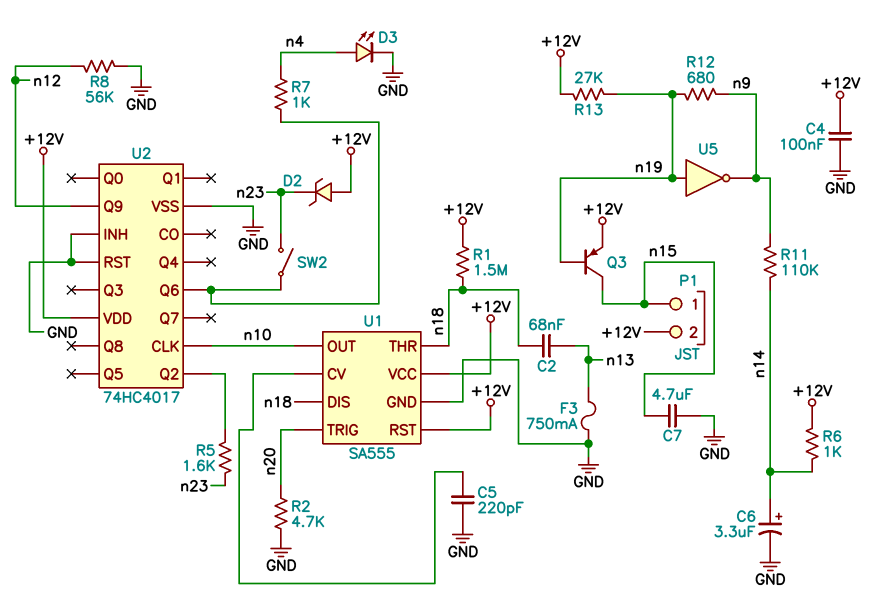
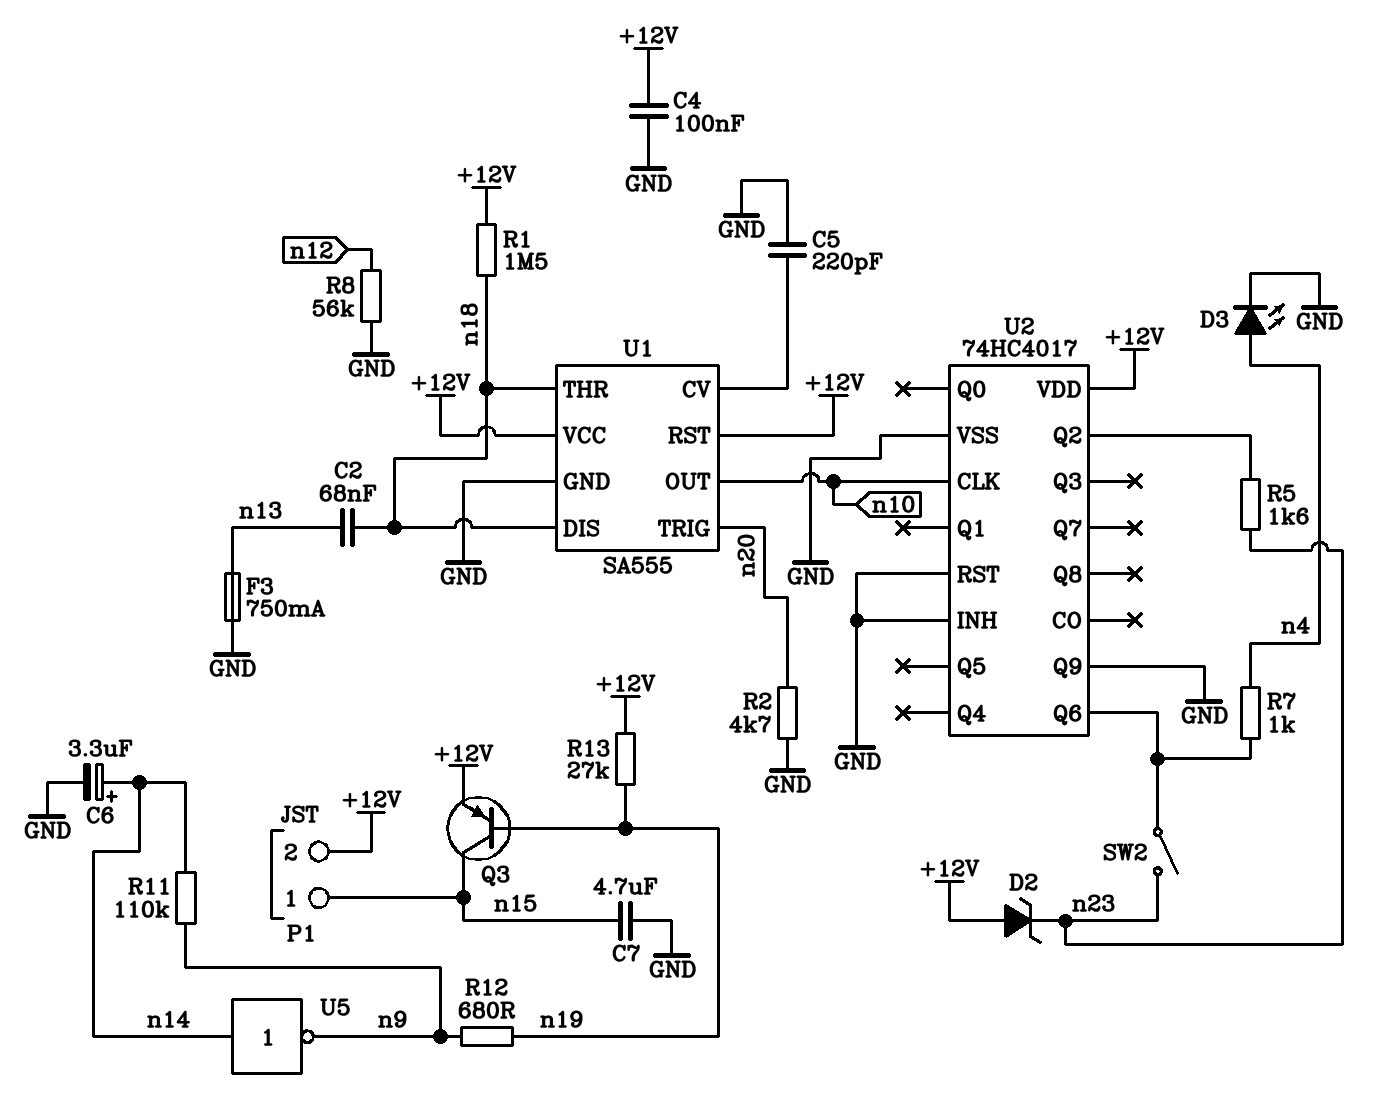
R6: 1k (+12V, n14) -> none
U2 pin Q9: n12 -> GND
U5: NOT (in n19, out n9) -> NOT (in n14, out n9)

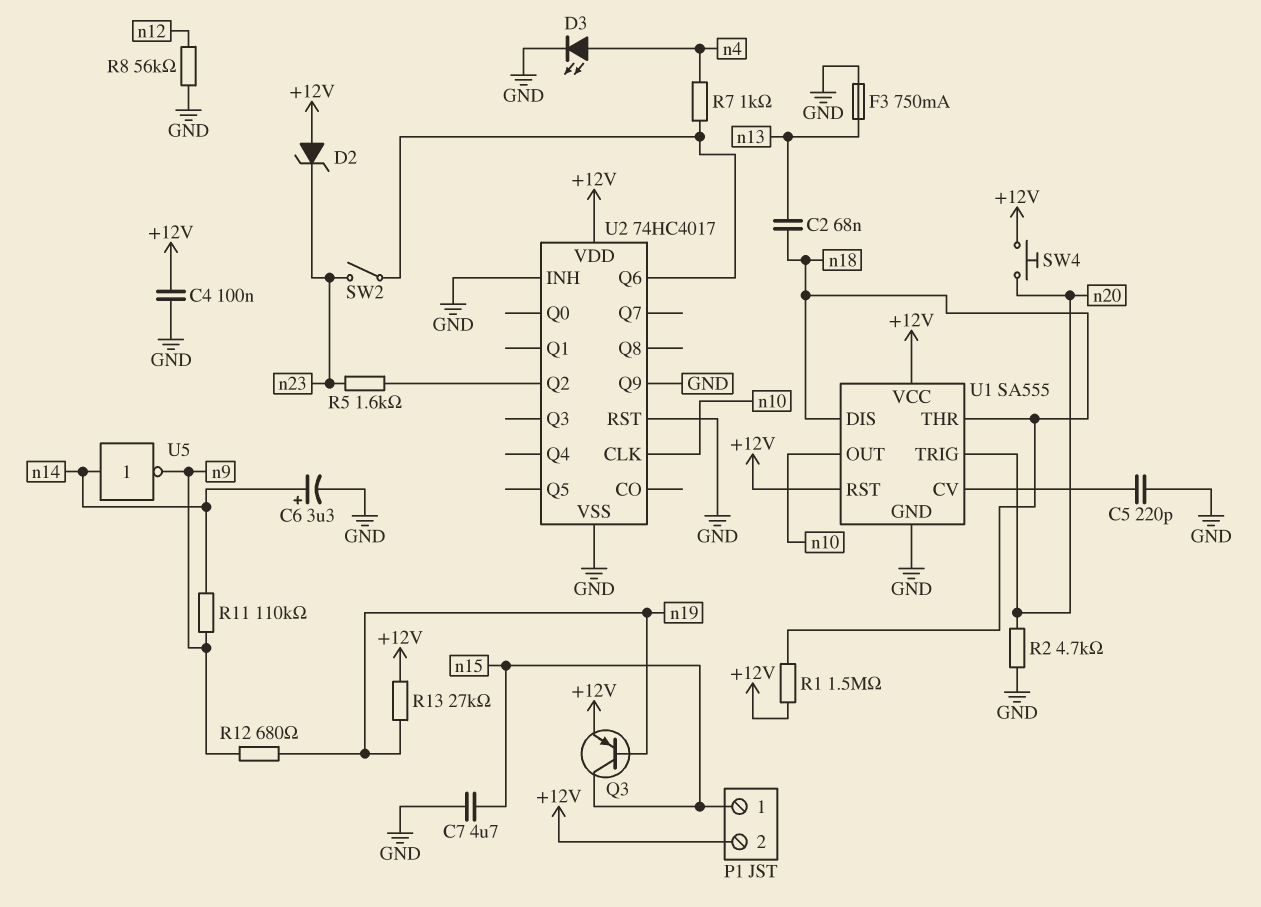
SW4: none -> button (+12V, n20)

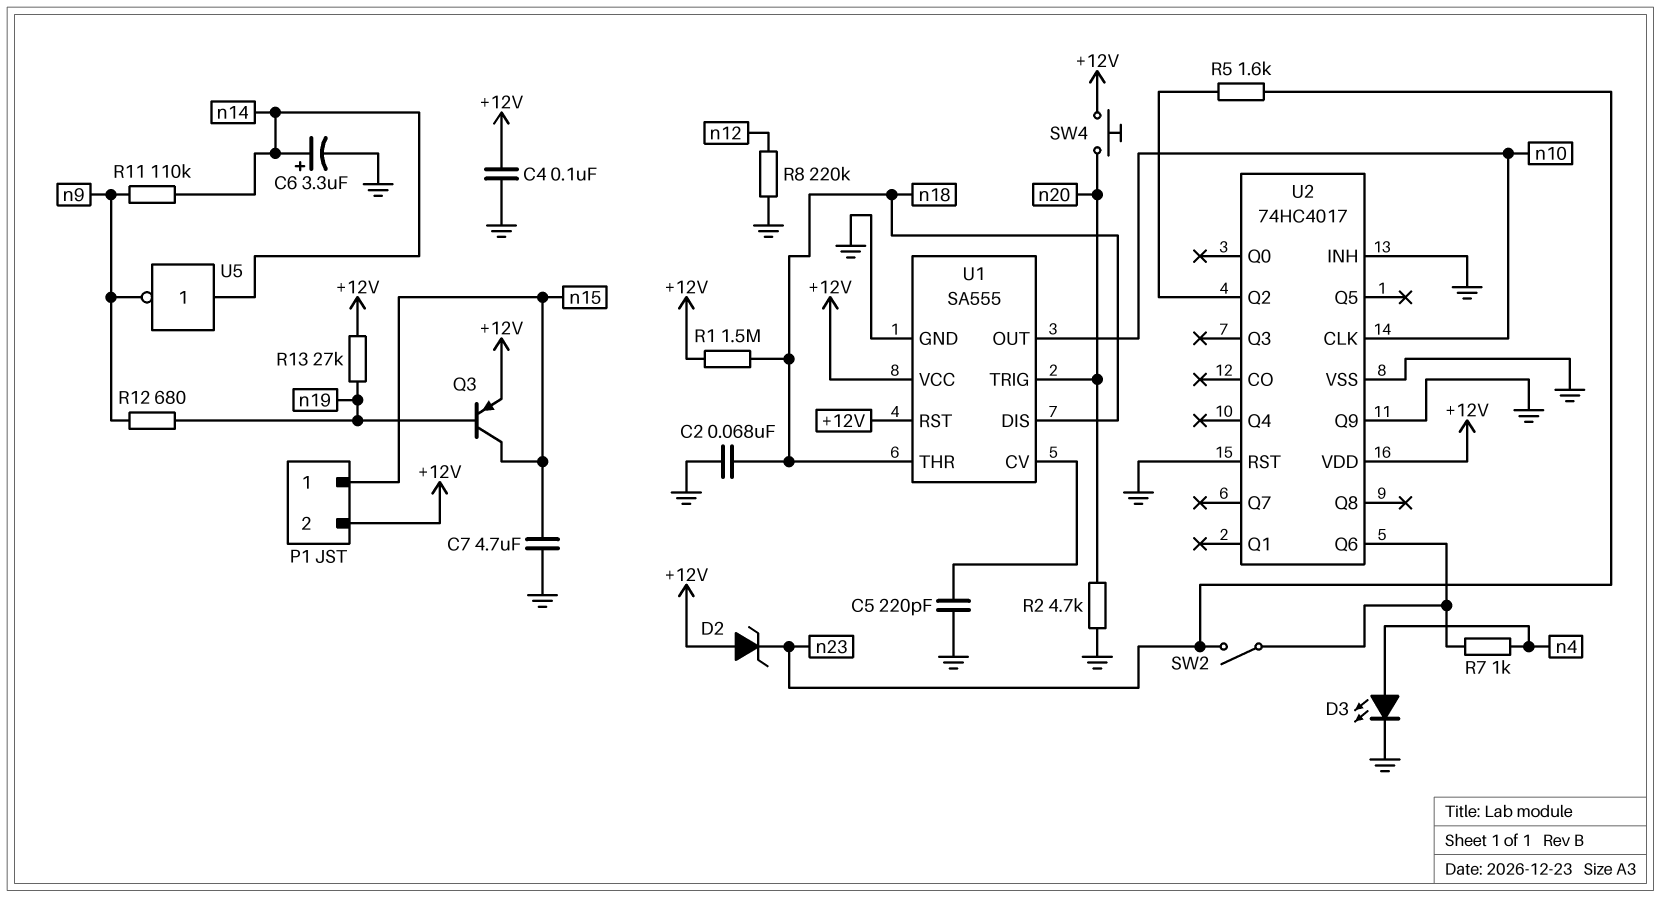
C2: 68nF (n13, n18) -> 68nF (GND, n18)
F3: 750mA (GND, n13) -> none
R8: 56k (GND, n12) -> 220k (GND, n12)

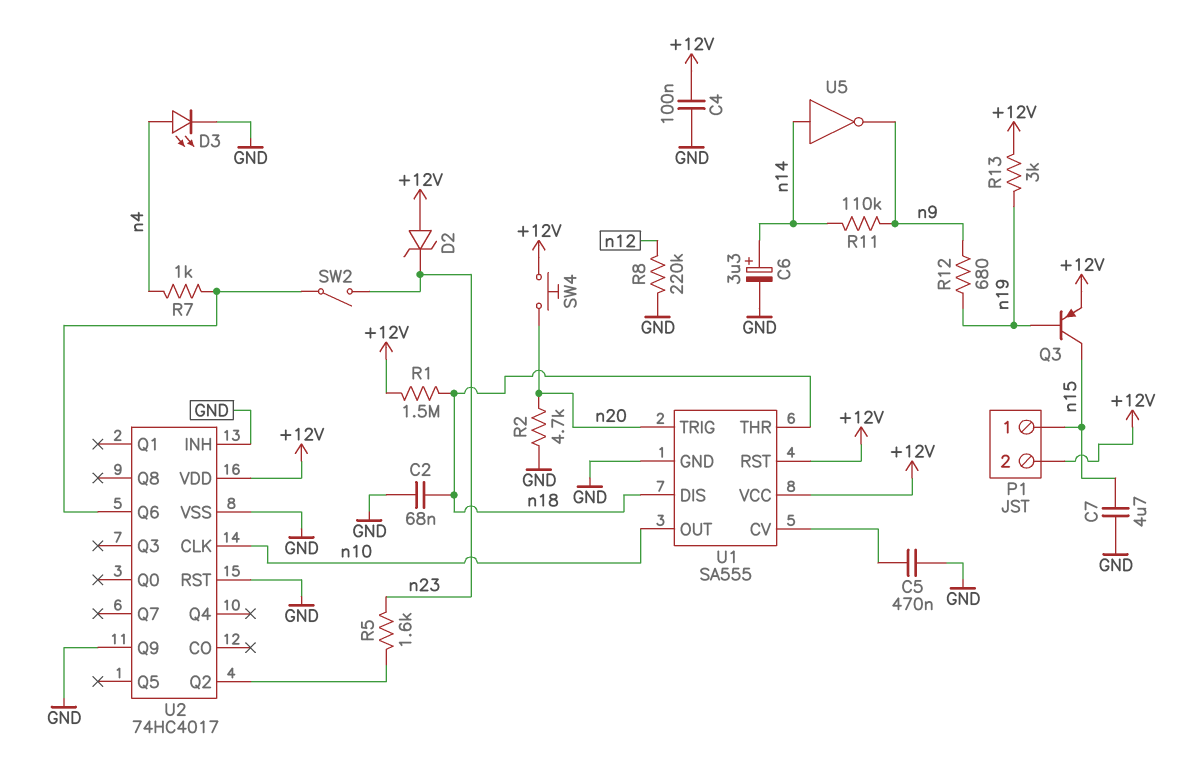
C5: 220pF (GND, U1/CV) -> 470nF (GND, U1/CV)
R13: 27k (+12V, n19) -> 3k (+12V, n19)

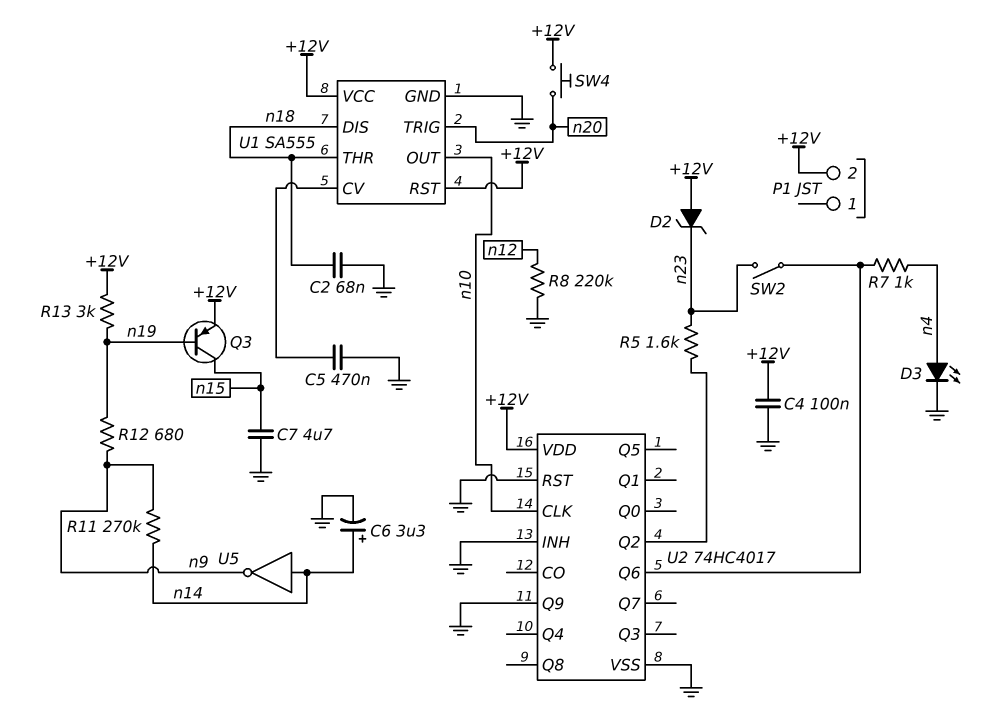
P1 pin 1: n15 -> none
R1: 1.5M (+12V, n18) -> none
R2: 4.7k (GND, n20) -> none
R11: 110k (n9, n14) -> 270k (n9, n14)

